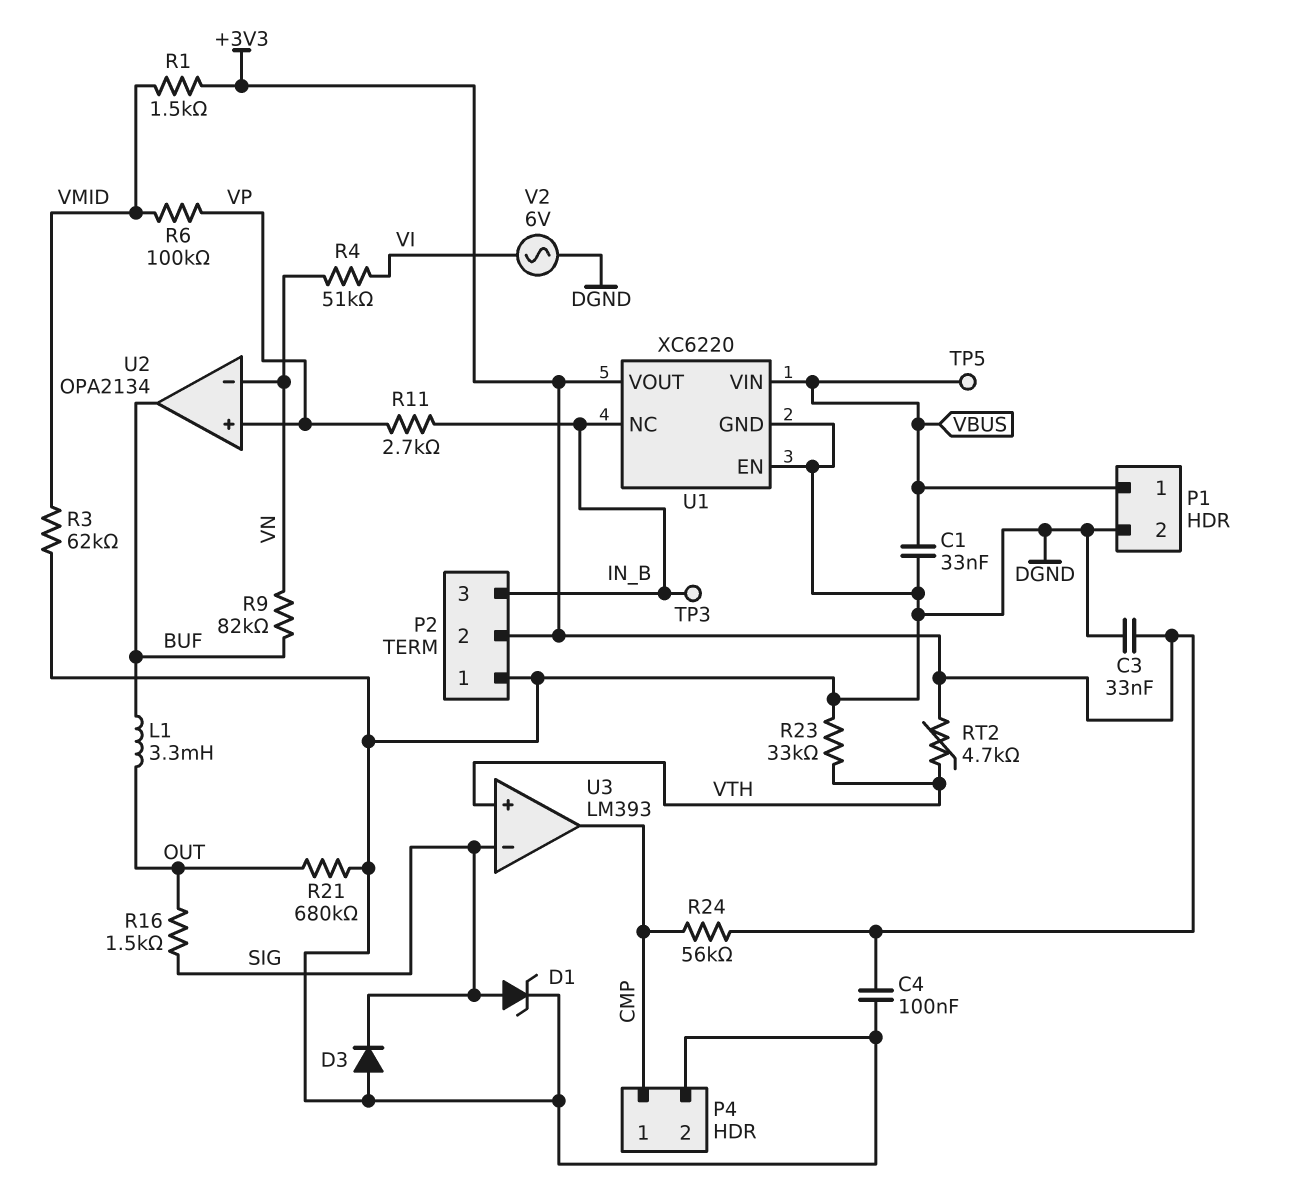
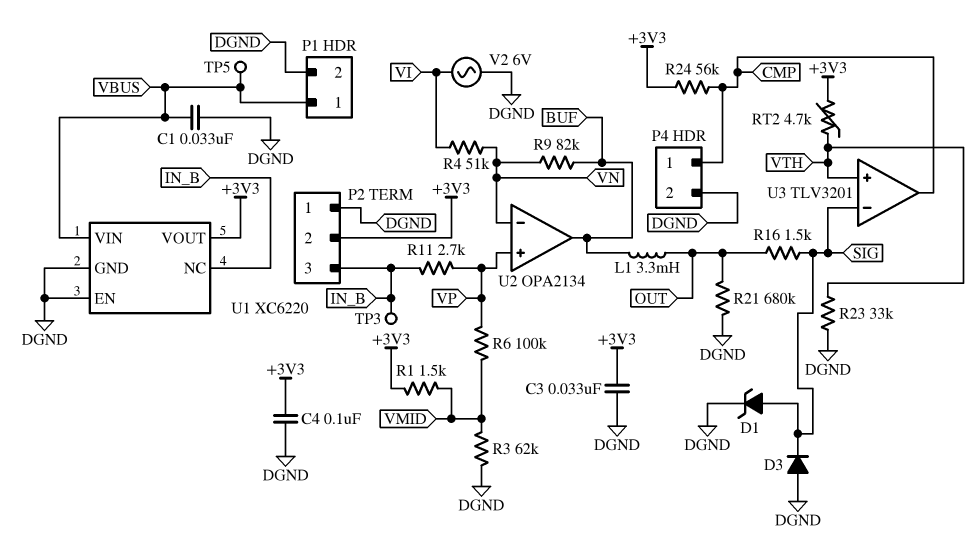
U3: LM393 -> TLV3201

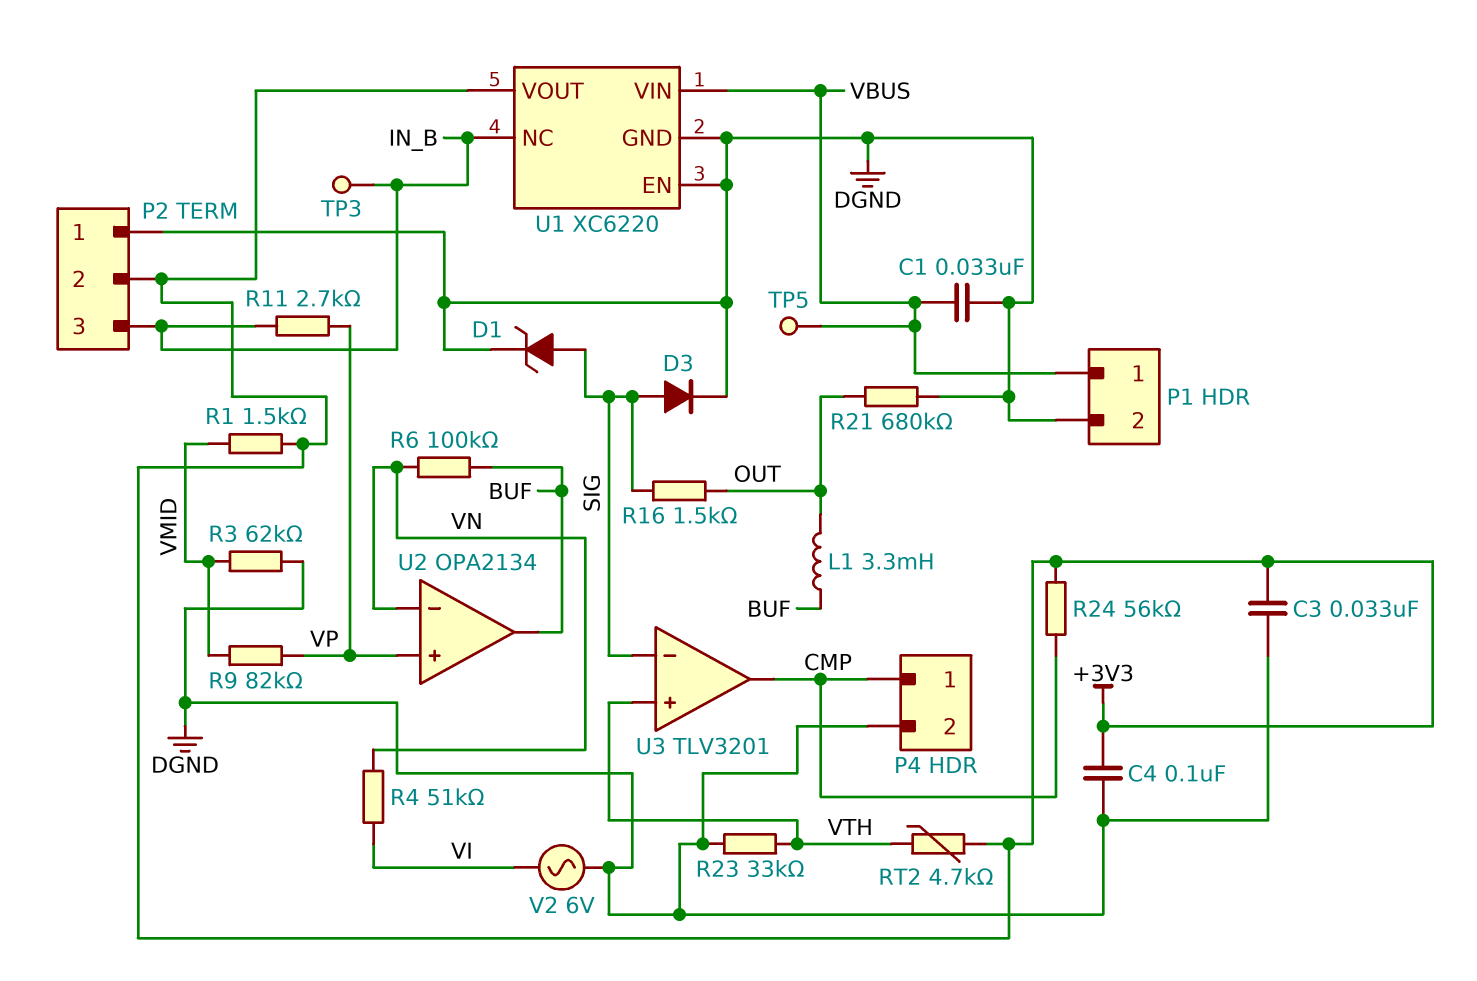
D3: diode (A DGND, K SIG) -> diode (A SIG, K DGND)
R6: 100k (VMID, VP) -> 100k (BUF, VN)
R9: 82k (BUF, VN) -> 82k (VMID, VP)

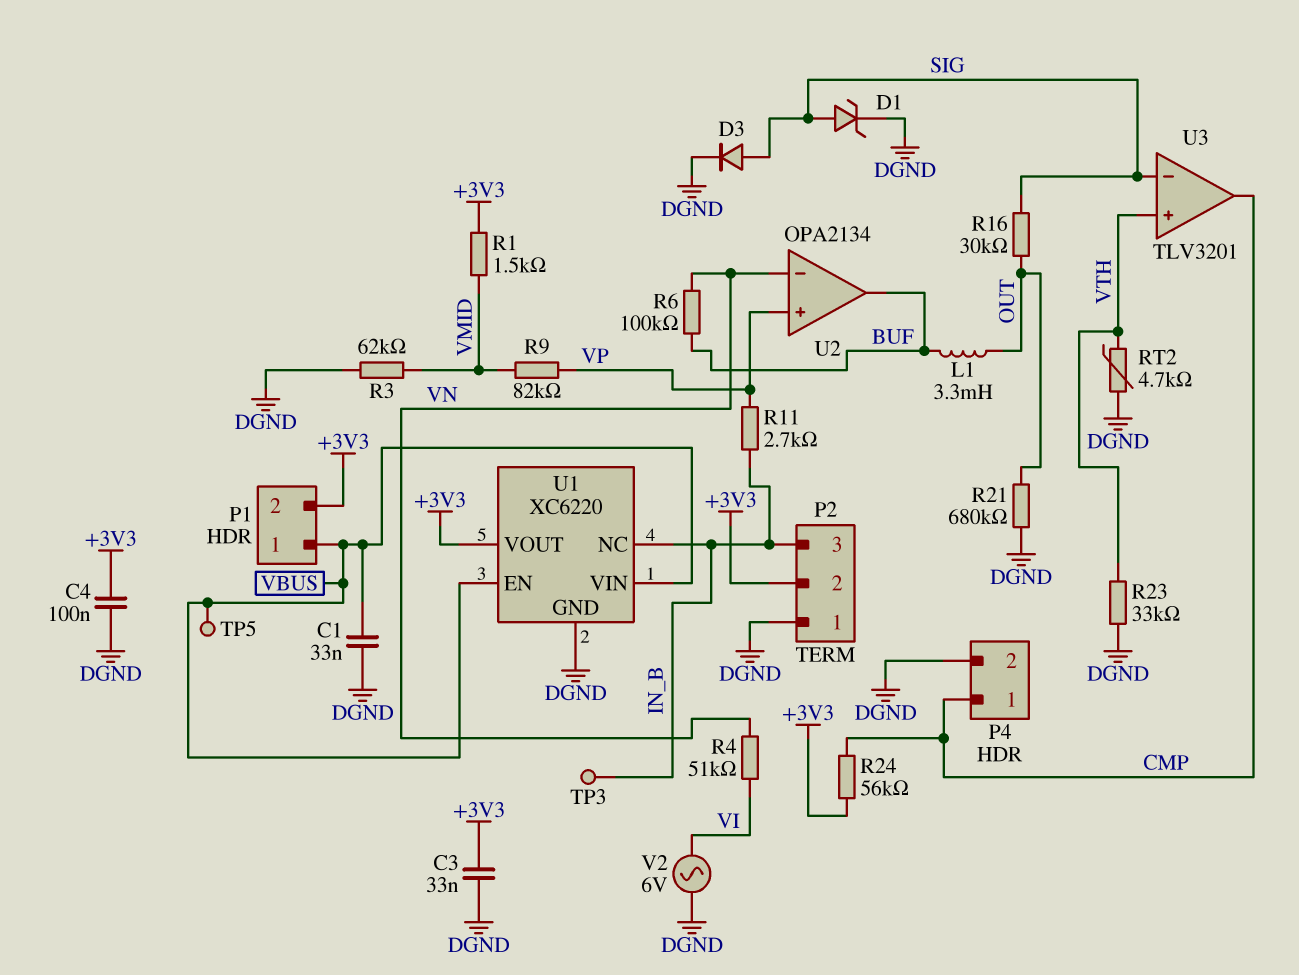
P1 pin 2: DGND -> +3V3
R16: 1.5k (OUT, SIG) -> 30k (OUT, SIG)
RT2: 4.7k (+3V3, VTH) -> 4.7k (DGND, VTH)
U1 pin EN: DGND -> VBUS

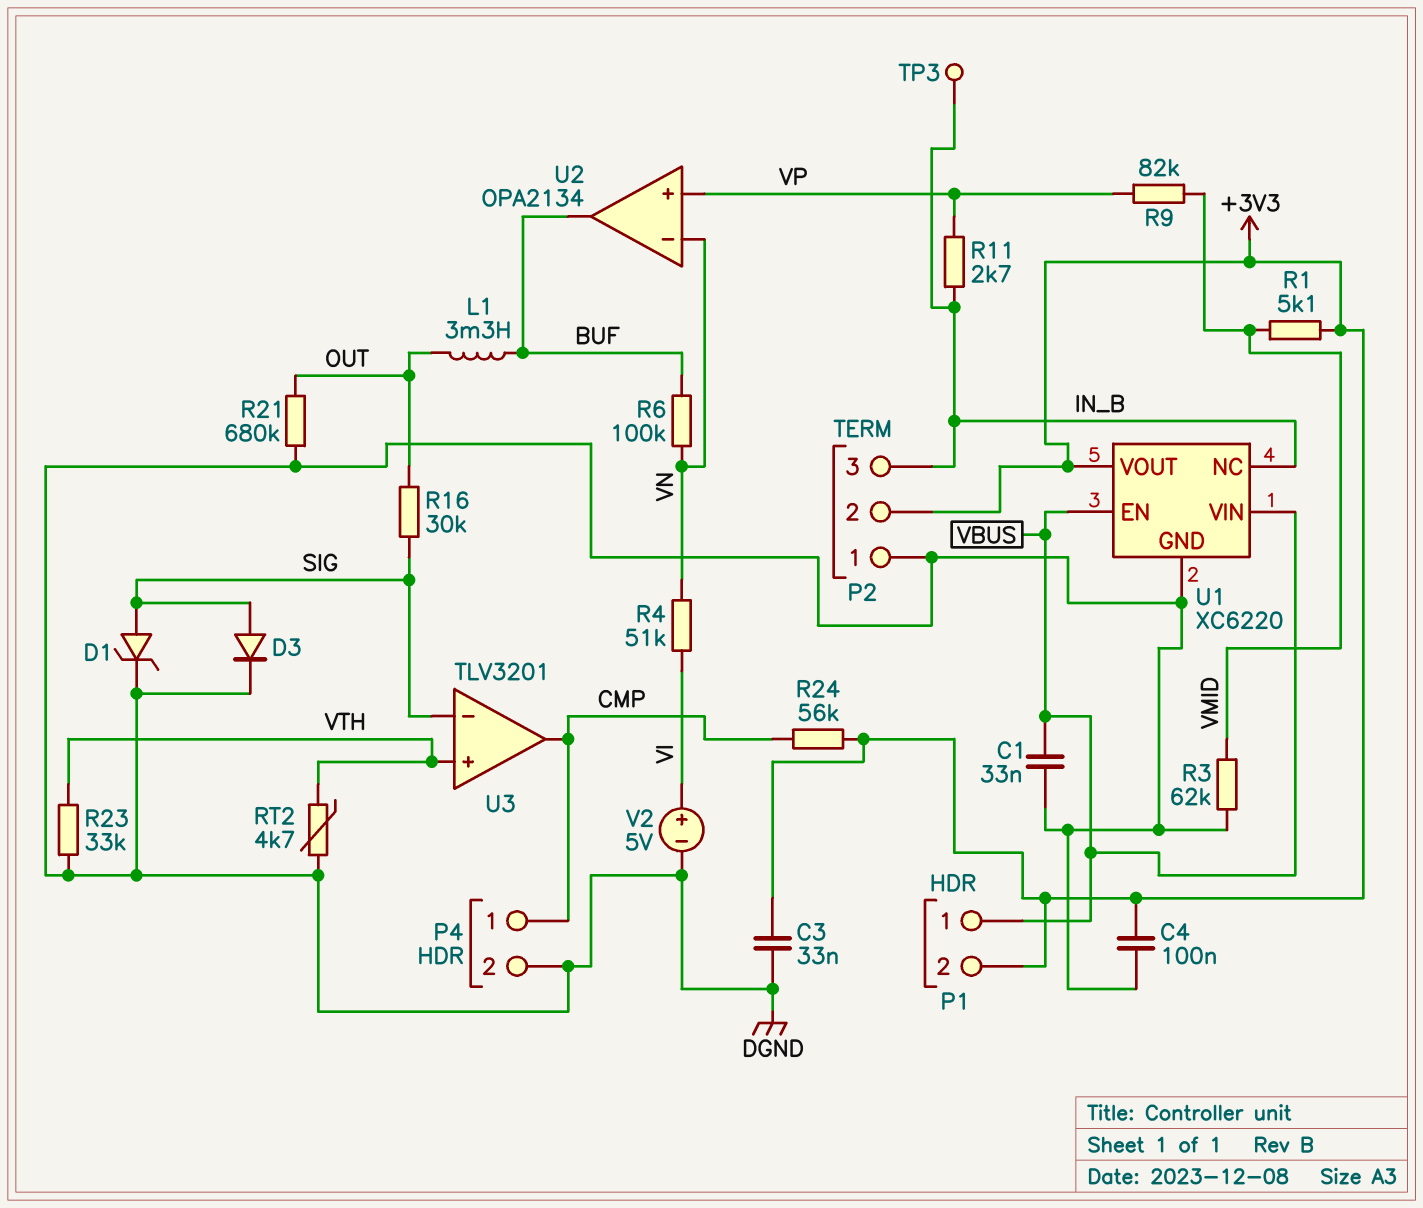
R1: 1.5k (+3V3, VMID) -> 5.1k (+3V3, VMID)
TP5: test point (VBUS) -> none
V2: AC 6V (DGND, VI) -> 5V (plus VI, minus DGND)

